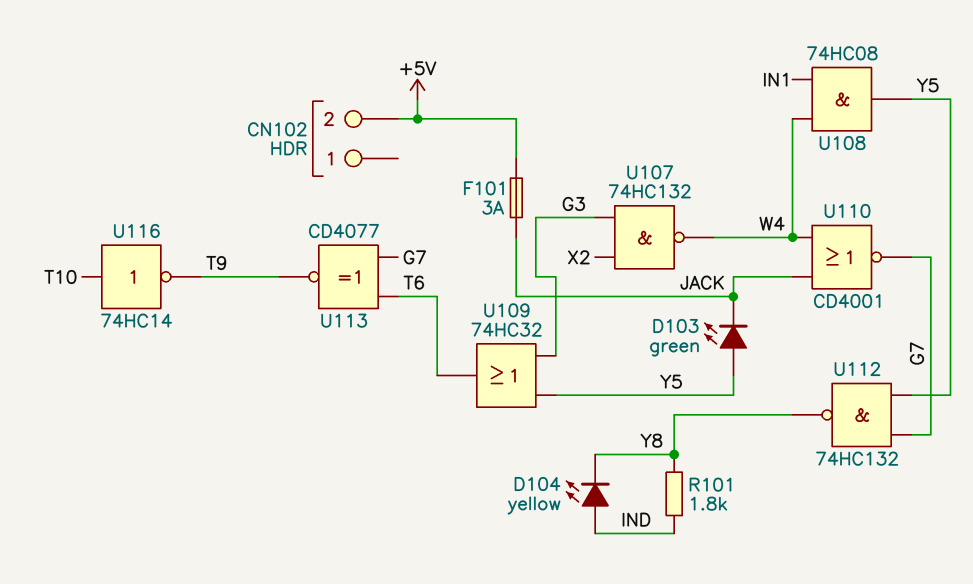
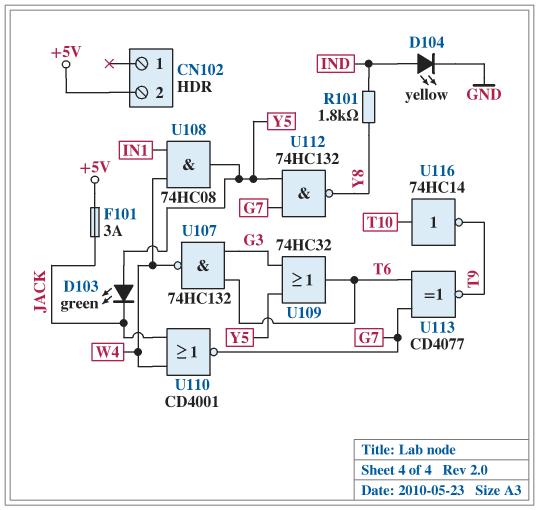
D104: LED yellow (A IND, K Y8) -> LED yellow (A IND, K GND)
U107: NAND 74HC132 (in G3, in X2, out W4) -> NAND 74HC132 (in G3, in T6, out W4)

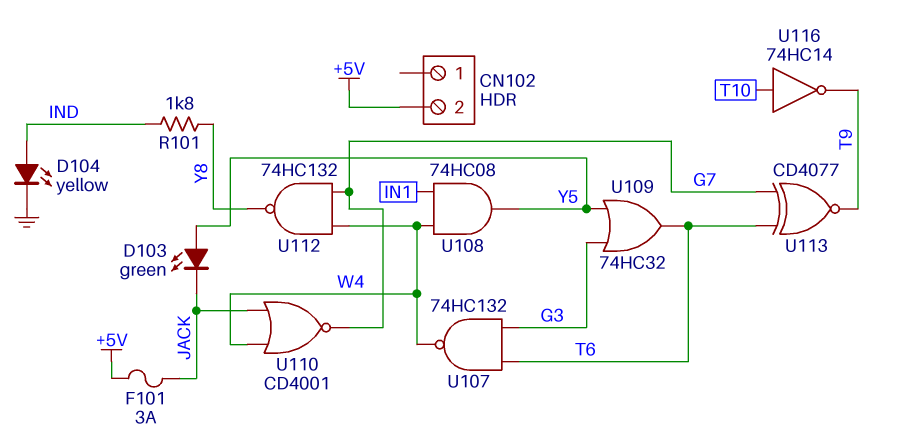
U112: NAND 74HC132 (in G7, in Y5, out Y8) -> NAND 74HC132 (in G7, in W4, out Y8)

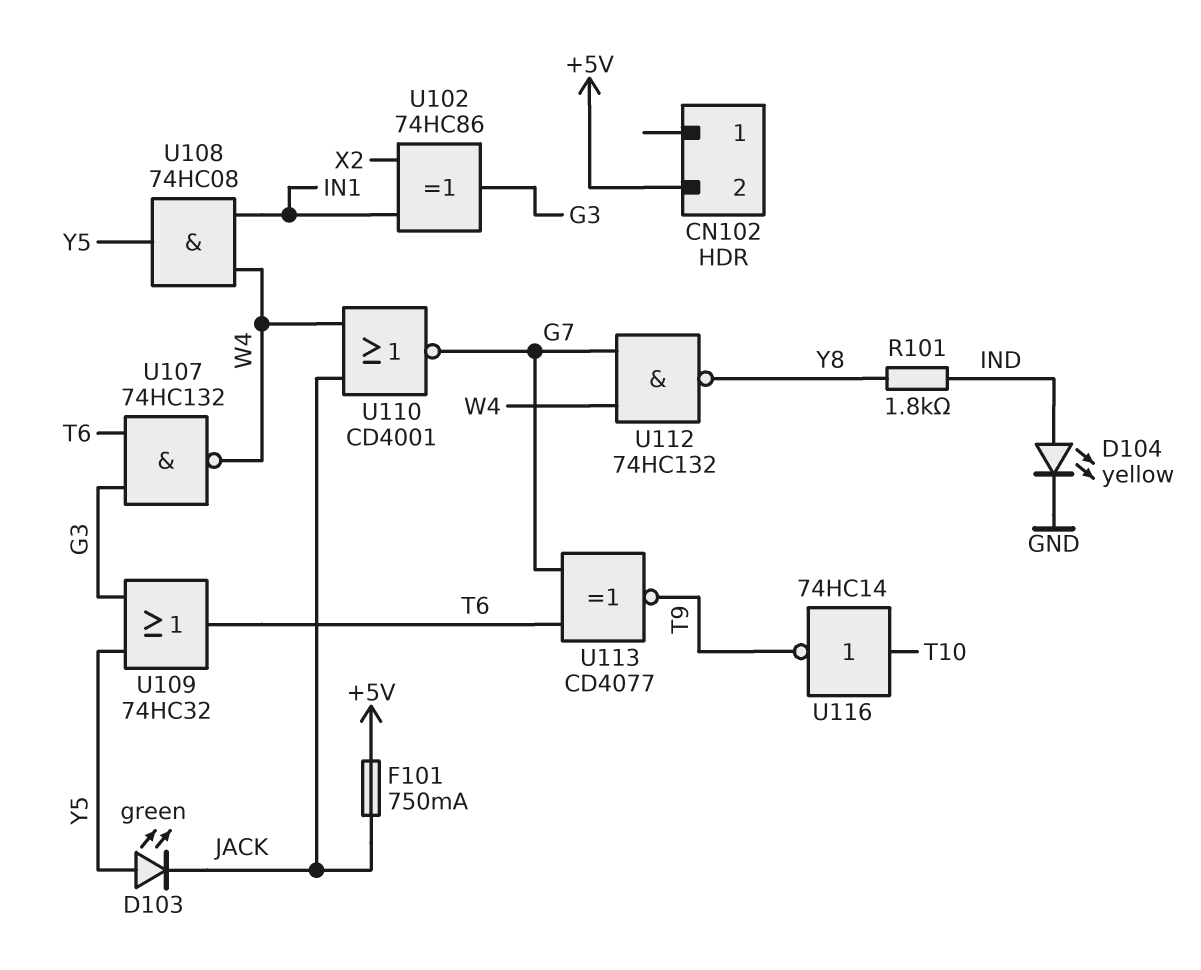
F101: 3A (+5V, JACK) -> 750mA (+5V, JACK)
U102: none -> XOR 74HC86 (in IN1, in X2, out G3)

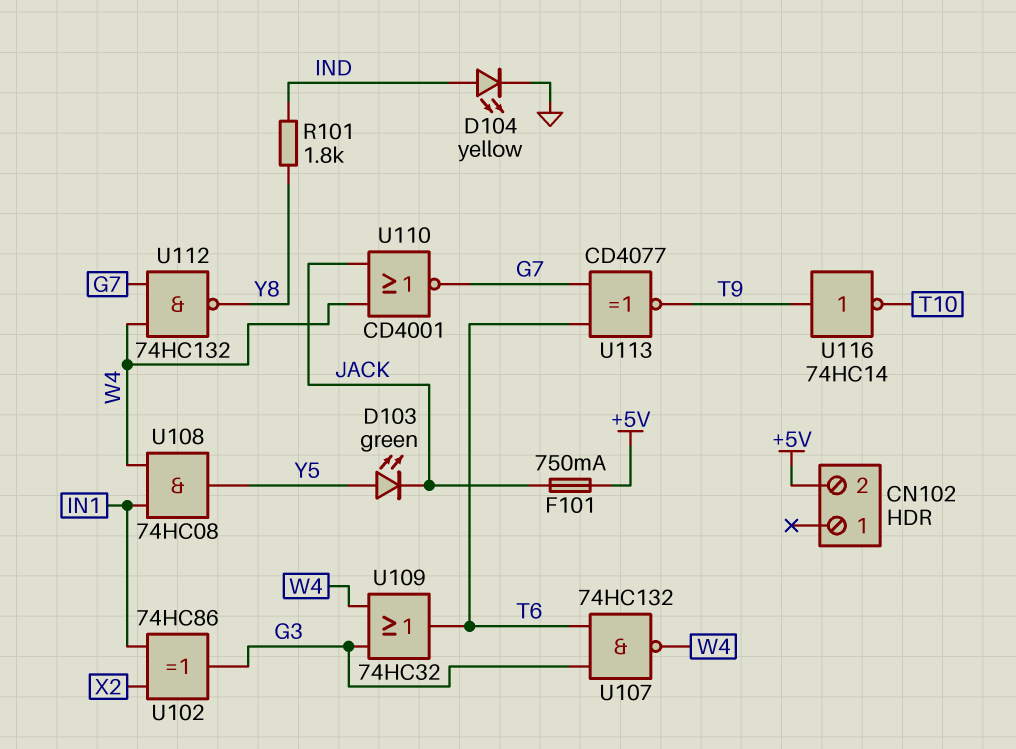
U109: OR 74HC32 (in G3, in Y5, out T6) -> OR 74HC32 (in G3, in W4, out T6)
U116: NOT 74HC14 (in T10, out T9) -> NOT 74HC14 (in T9, out T10)

